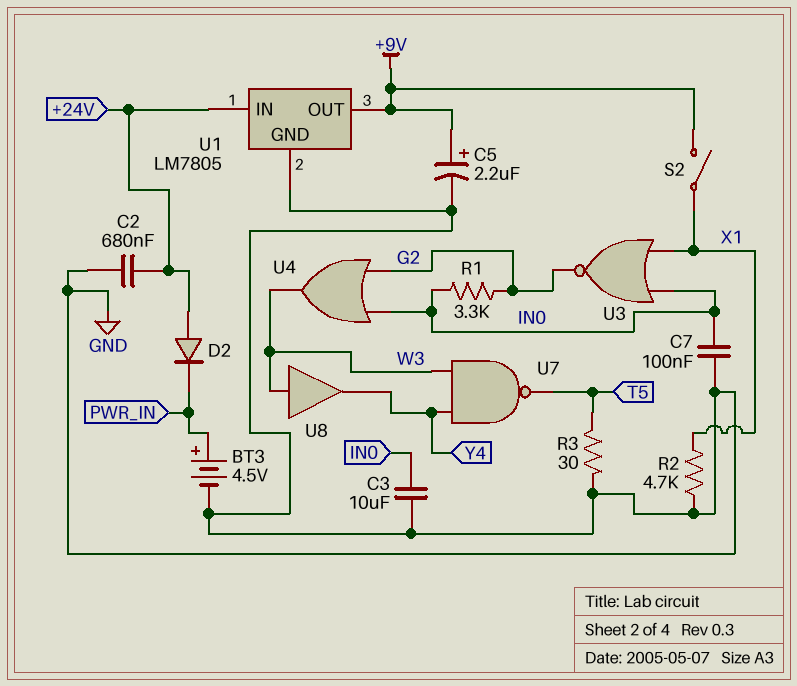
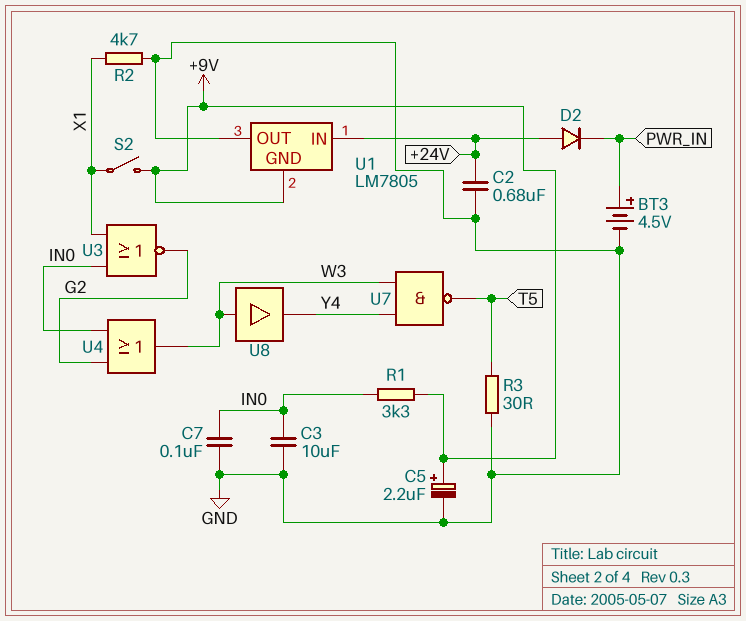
R1: 3.3k (G2, IN0) -> 3.3k (+9V, IN0)
U1 pin GND: GND -> +9V
U1 pin OUT: +9V -> GND

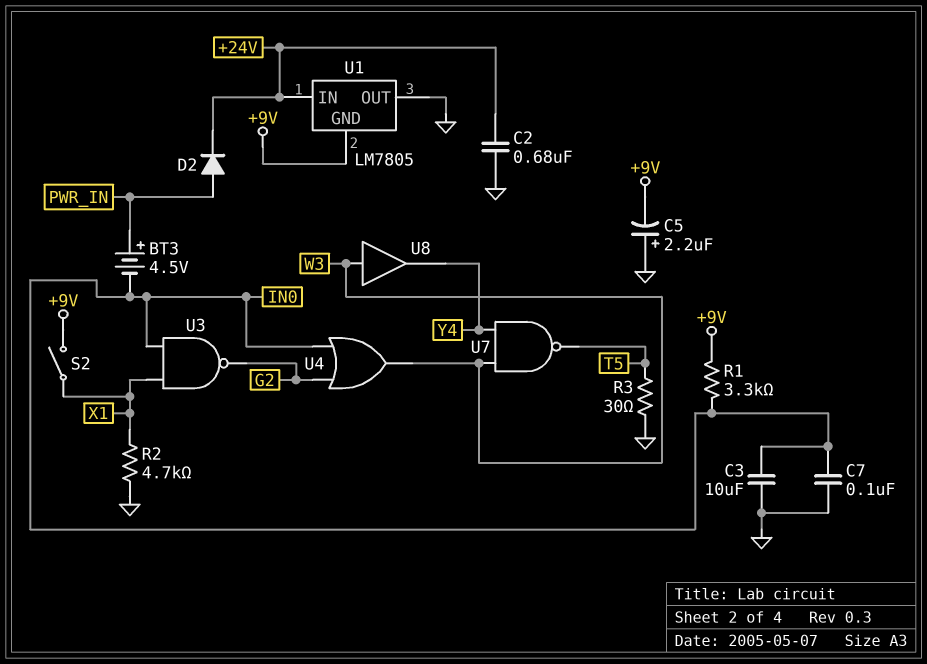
BT3: 4.5V (plus PWR_IN, minus GND) -> 4.5V (plus PWR_IN, minus IN0)
C5: 2.2uF (plus +9V, minus GND) -> 2.2uF (plus GND, minus +9V)
D2: diode (A +24V, K PWR_IN) -> diode (A PWR_IN, K +24V)
U3: NOR (in IN0, in X1, out G2) -> NAND (in IN0, in X1, out G2)

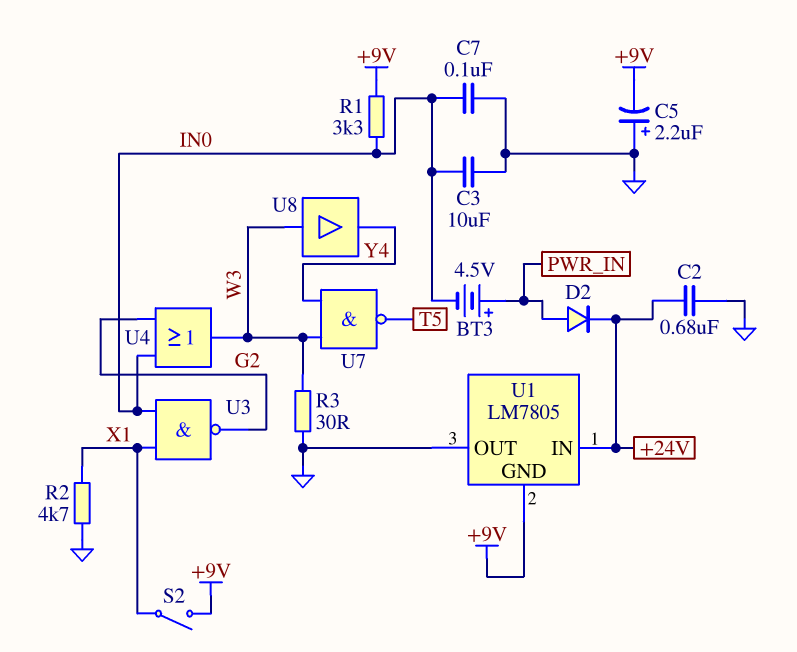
R3: 30 (GND, T5) -> 30 (GND, W3)

